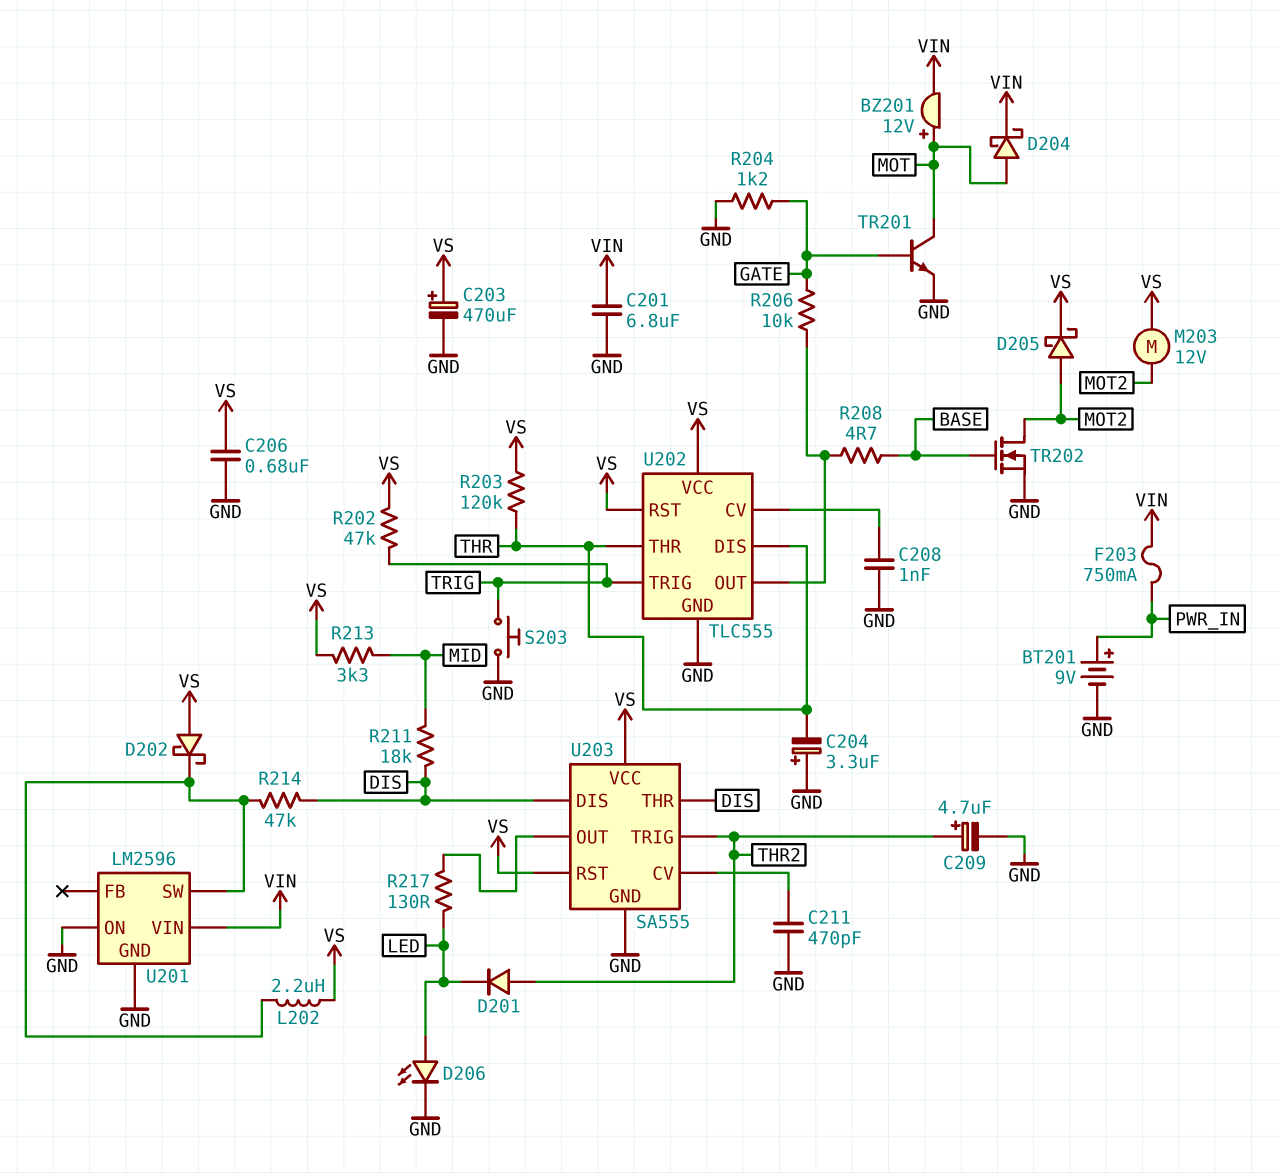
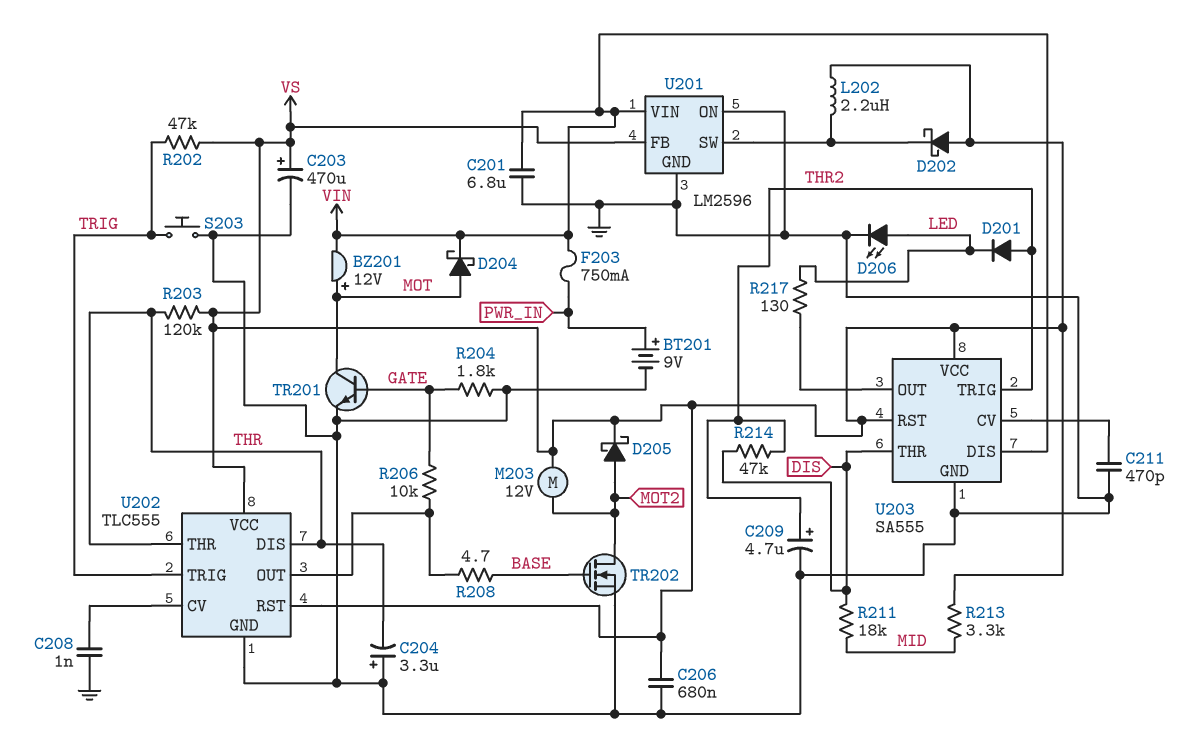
R204: 1.2k (GATE, GND) -> 1.8k (GATE, GND)
R214: 47k (DIS, U201/SW) -> 47k (DIS, THR2)
U201 pin FB: none -> VS
U203 pin DIS: DIS -> VIN

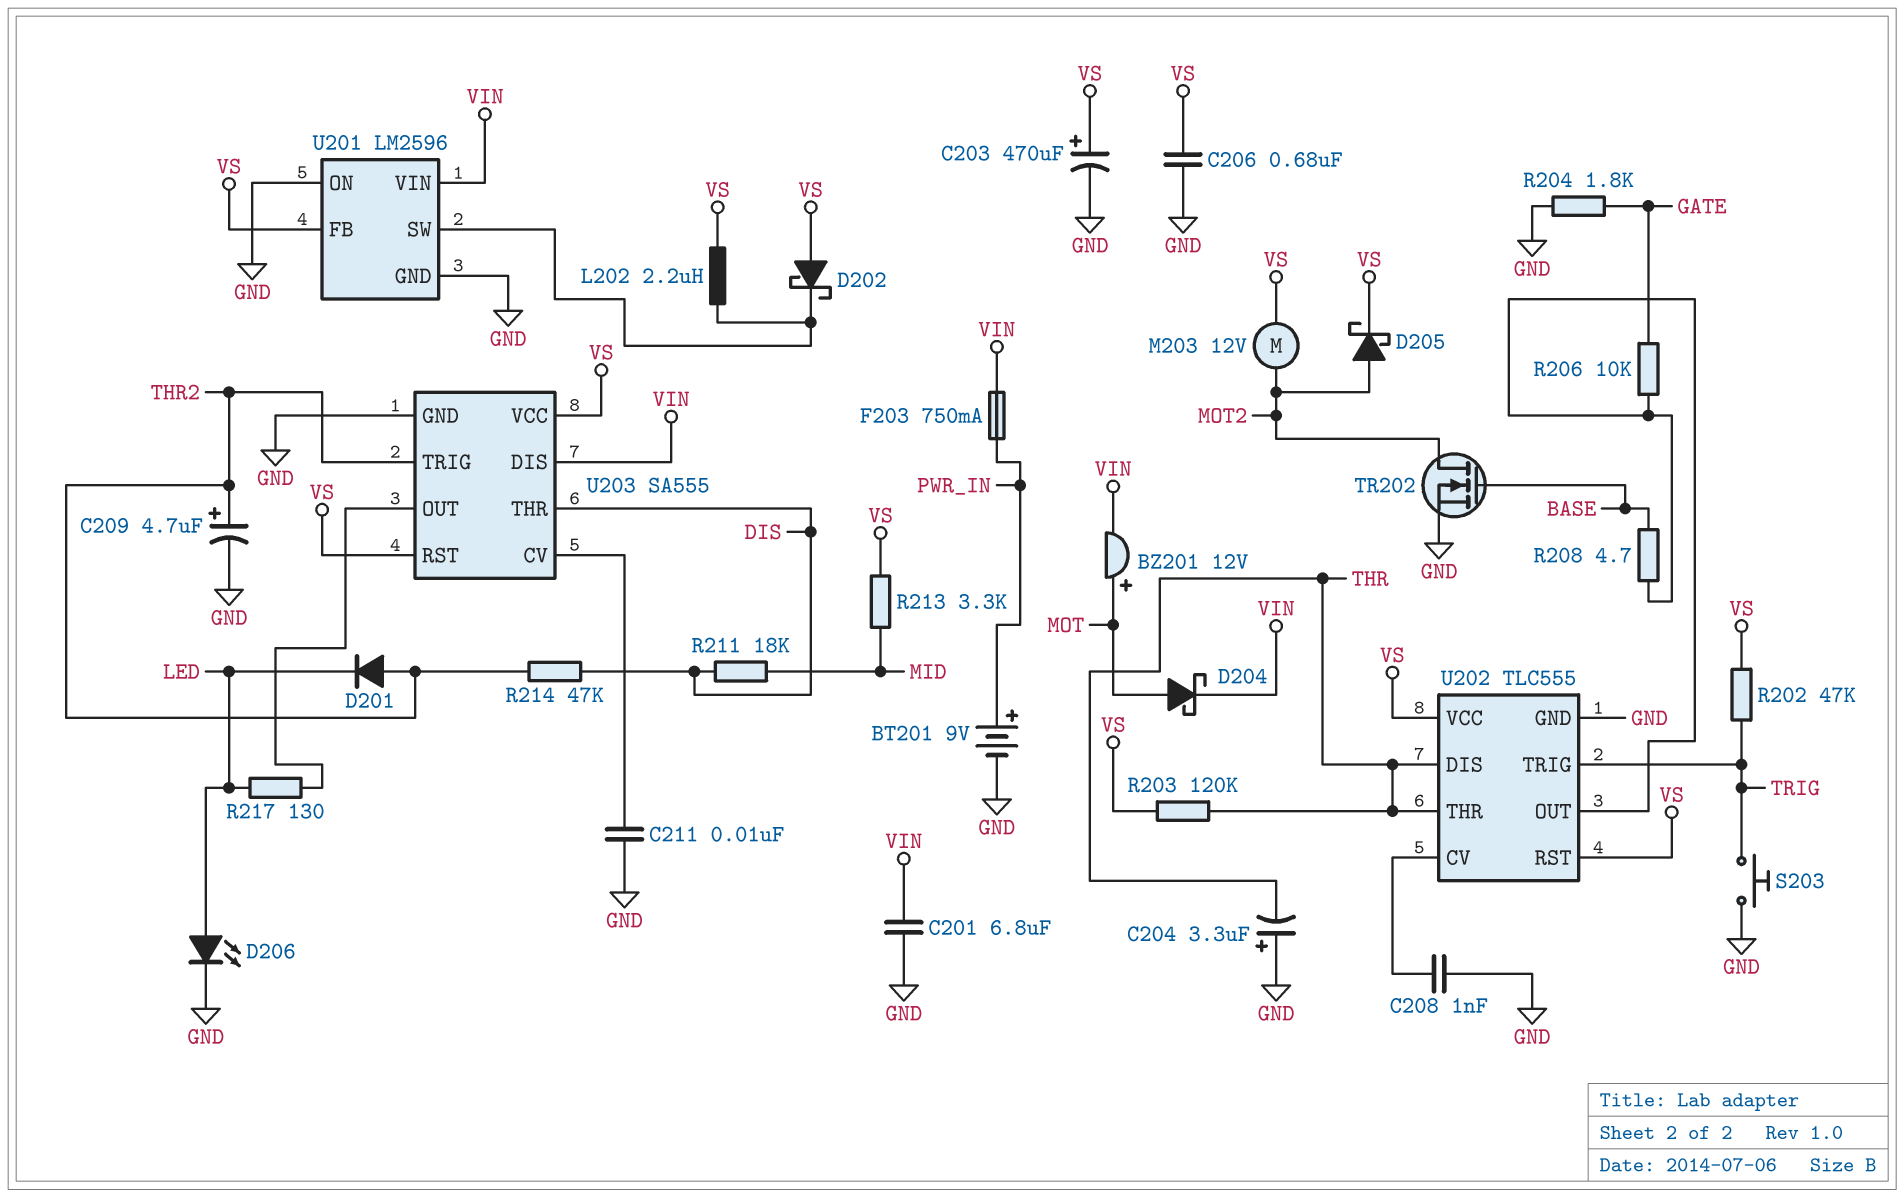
C211: 470pF (GND, U203/CV) -> 10nF (GND, U203/CV)
TR201: NPN (B GATE, C MOT, E GND) -> none

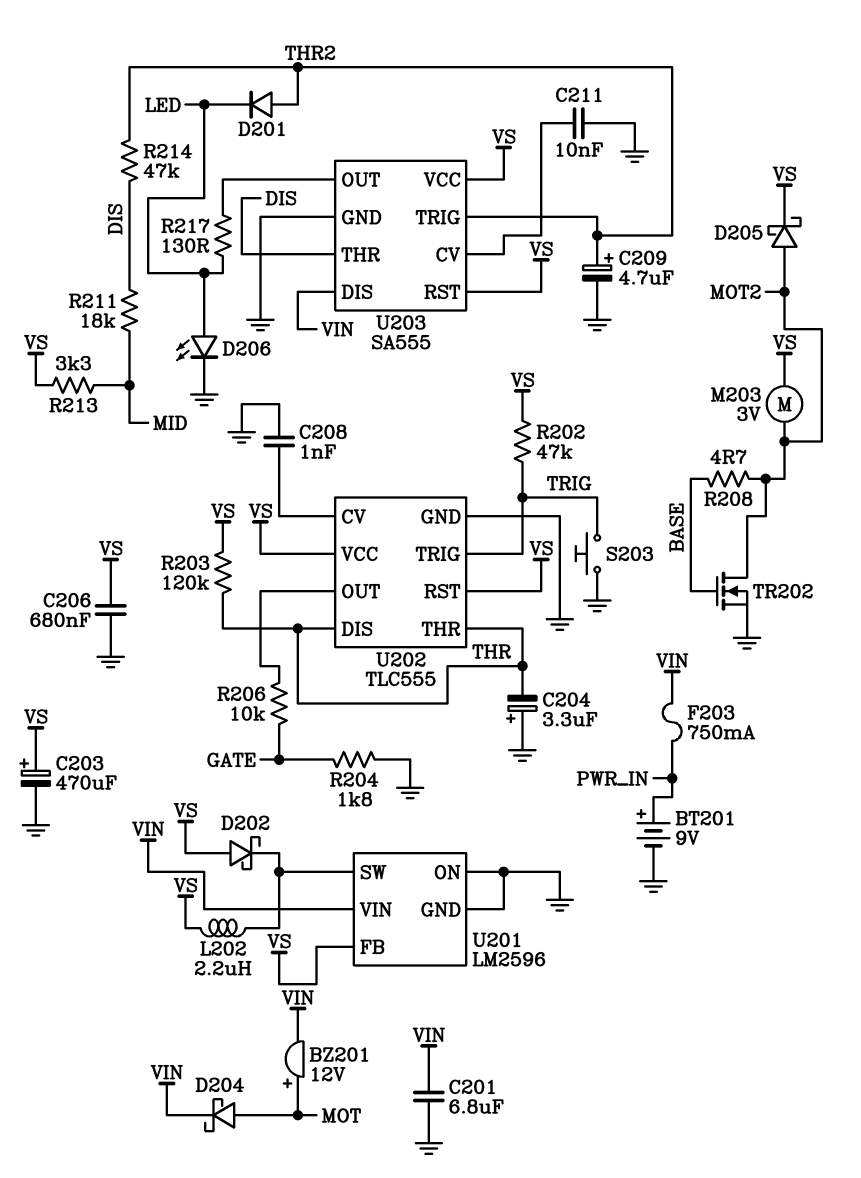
M203: motor 12V (MOT2, VS) -> motor 3V (MOT2, VS)
R208: 4.7 (BASE, U202/OUT) -> 4.7 (BASE, MOT2)

